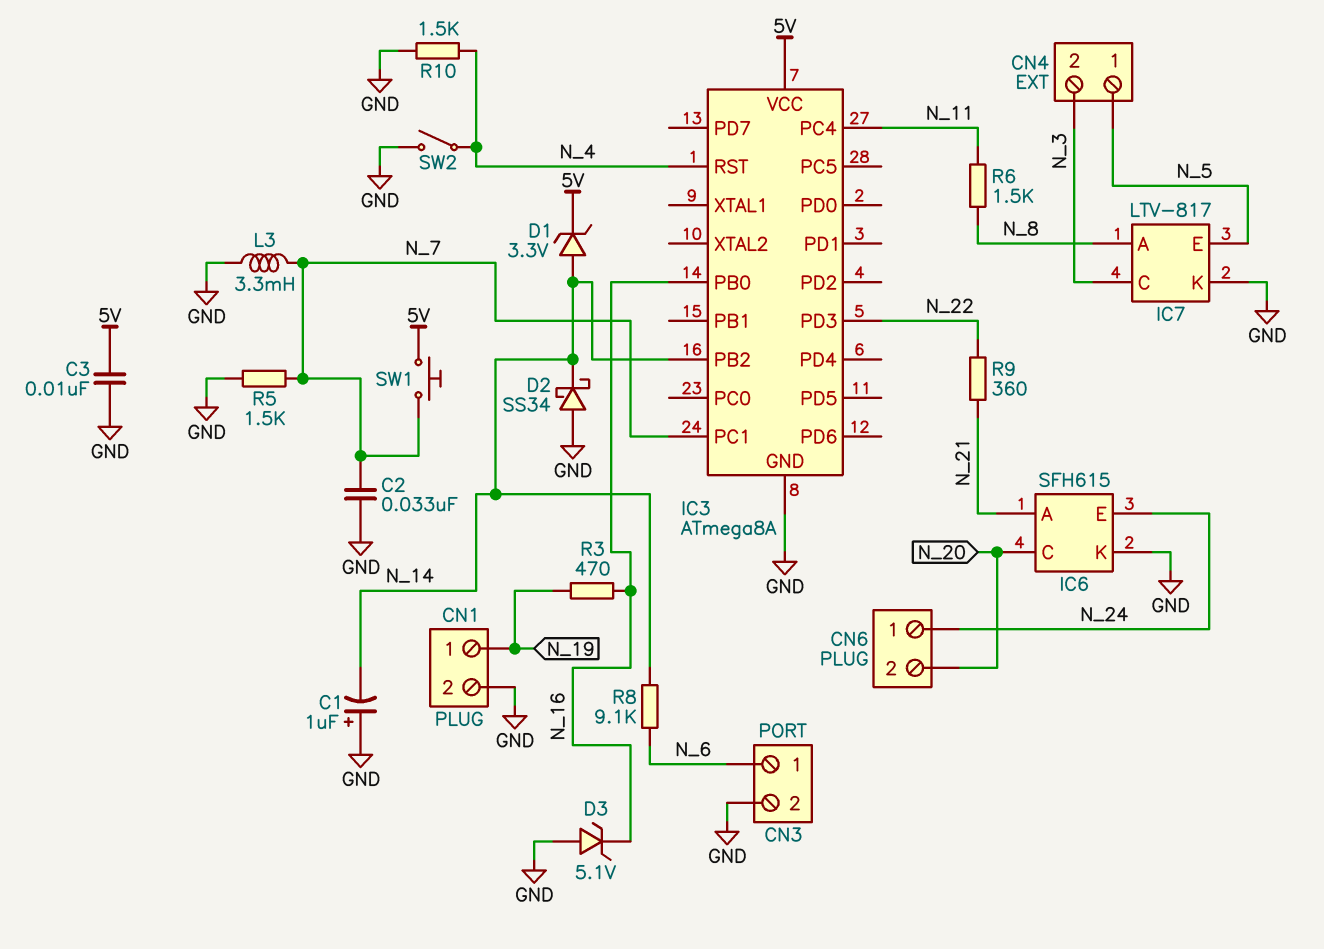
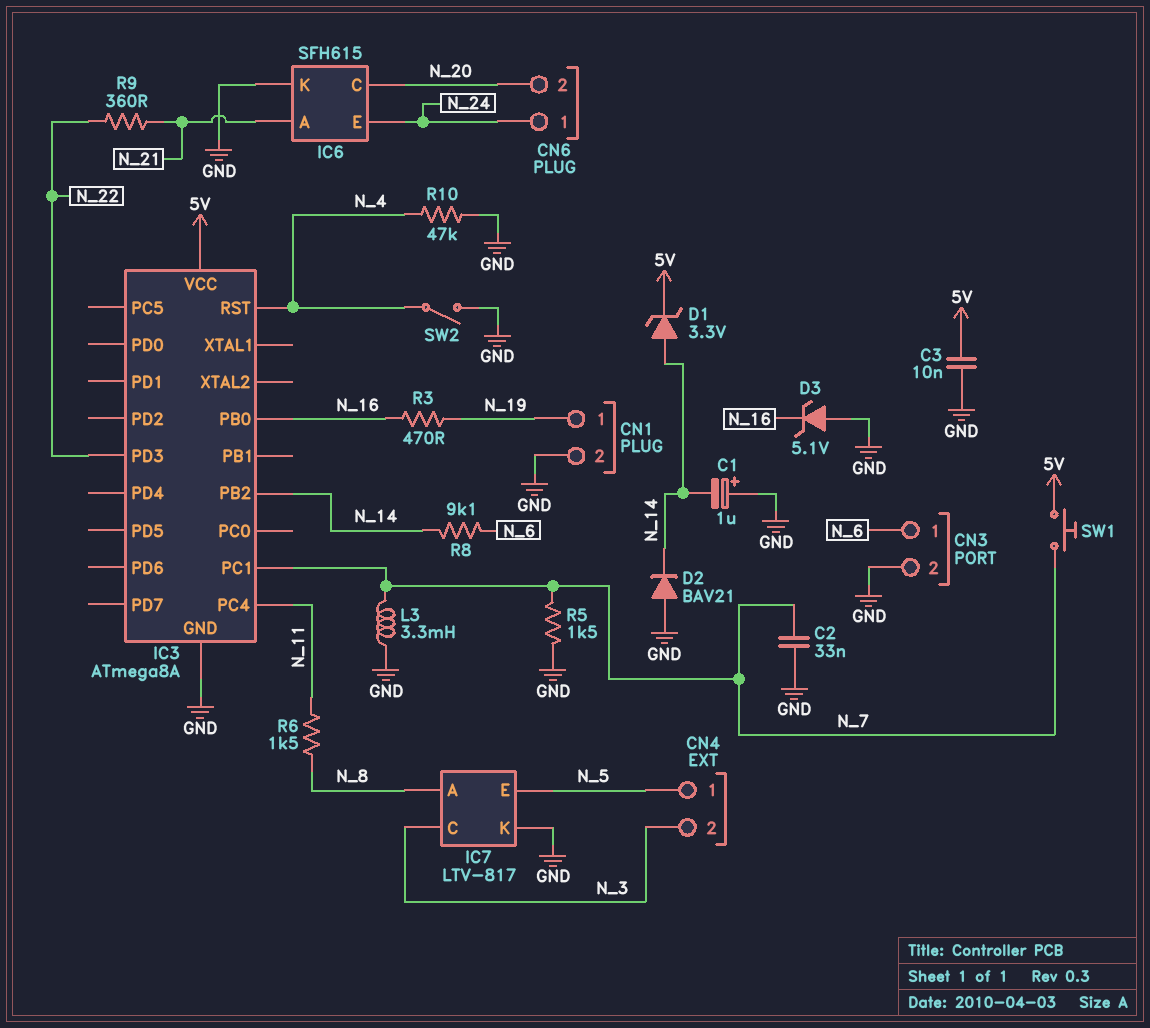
D2: schottky SS34 (A GND, K N_14) -> diode BAV21 (A GND, K N_14)
R10: 1.5k (GND, N_4) -> 47k (GND, N_4)

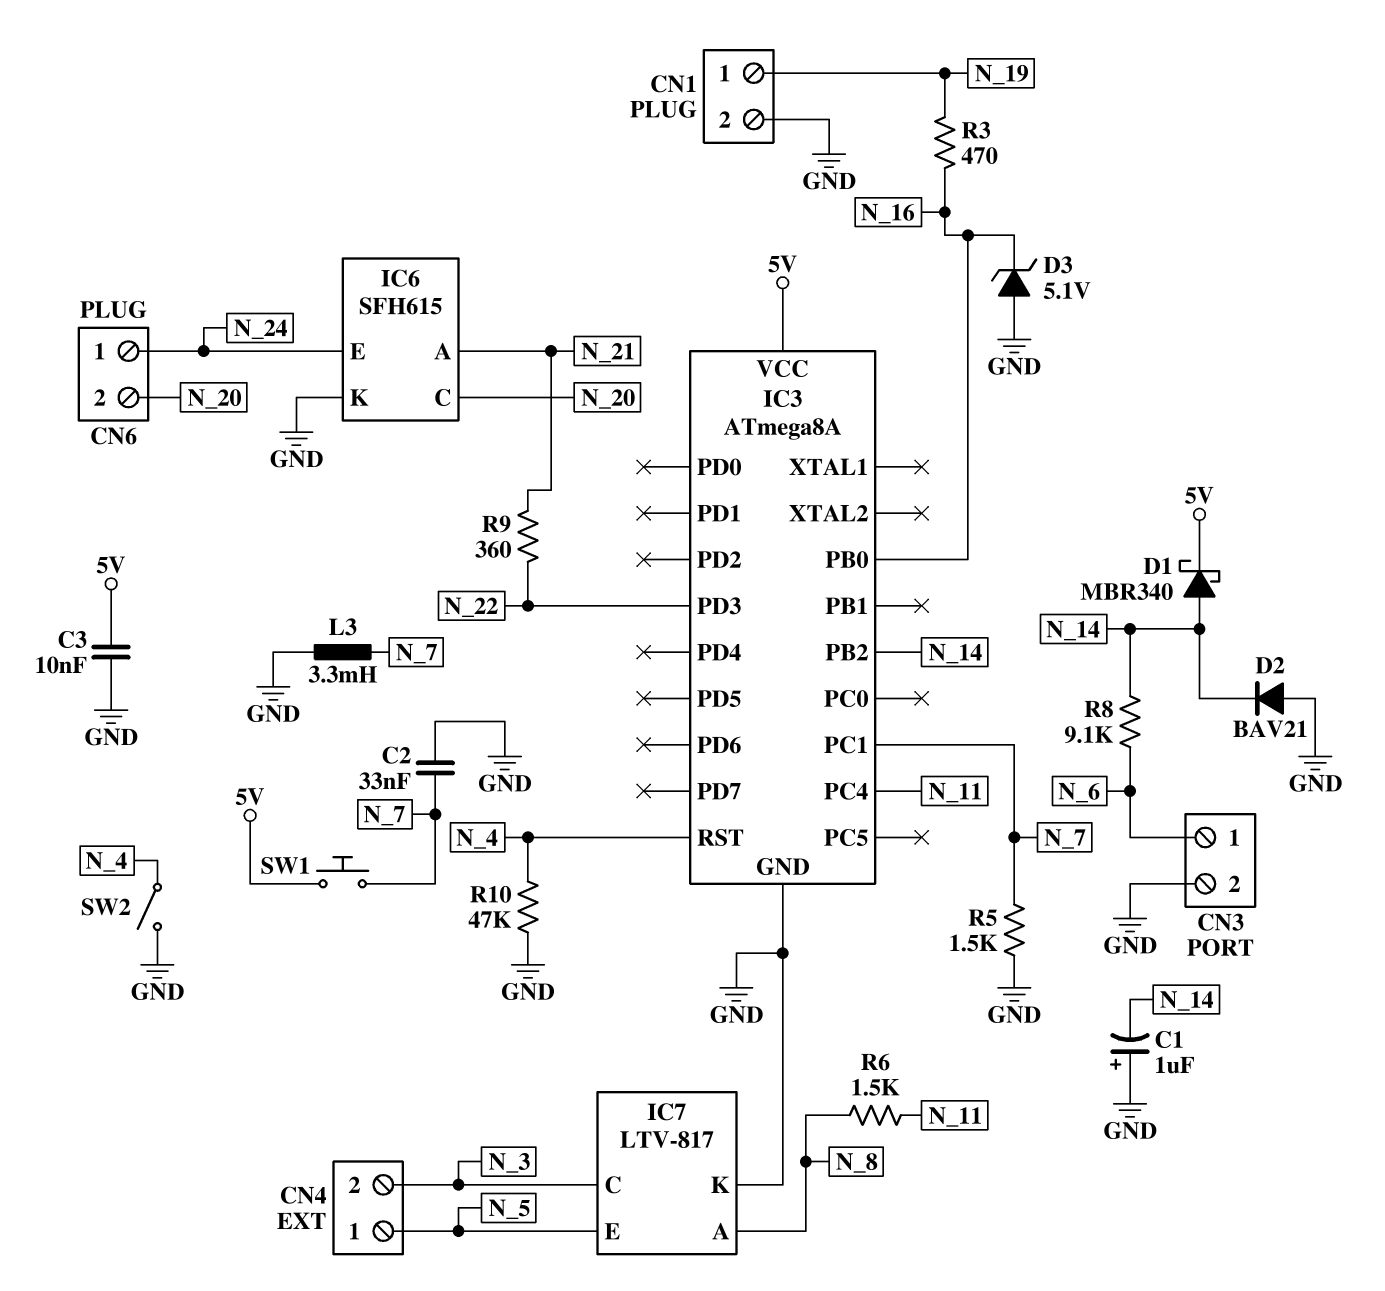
D1: zener 3.3V (A N_14, K 5V) -> schottky MBR340 (A N_14, K 5V)

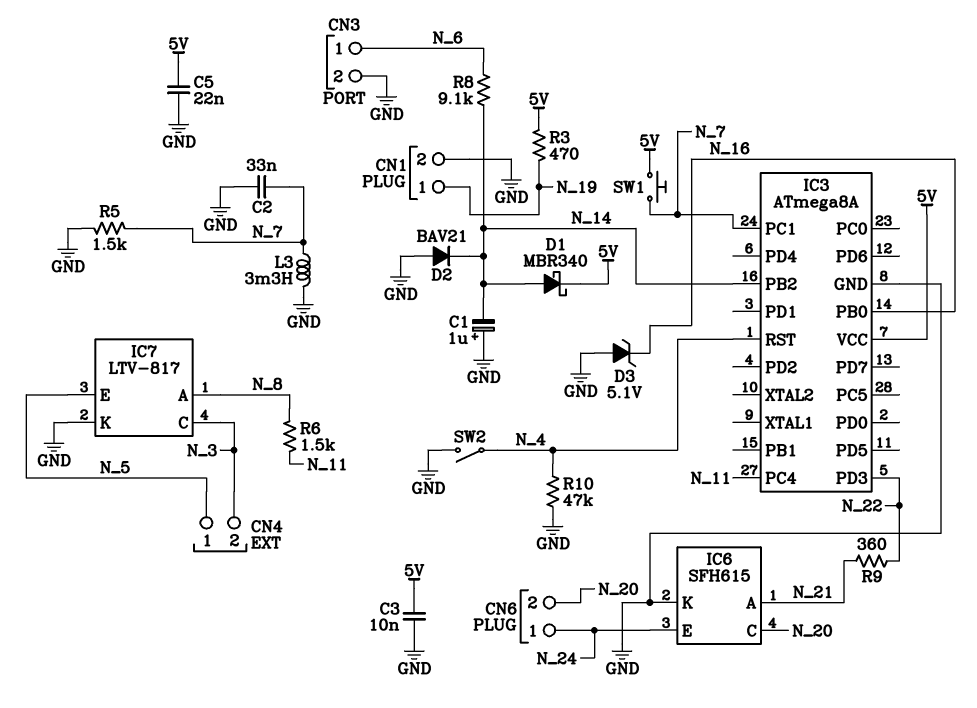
C5: none -> 22nF (5V, GND)
R3: 470 (N_16, N_19) -> 470 (5V, N_19)

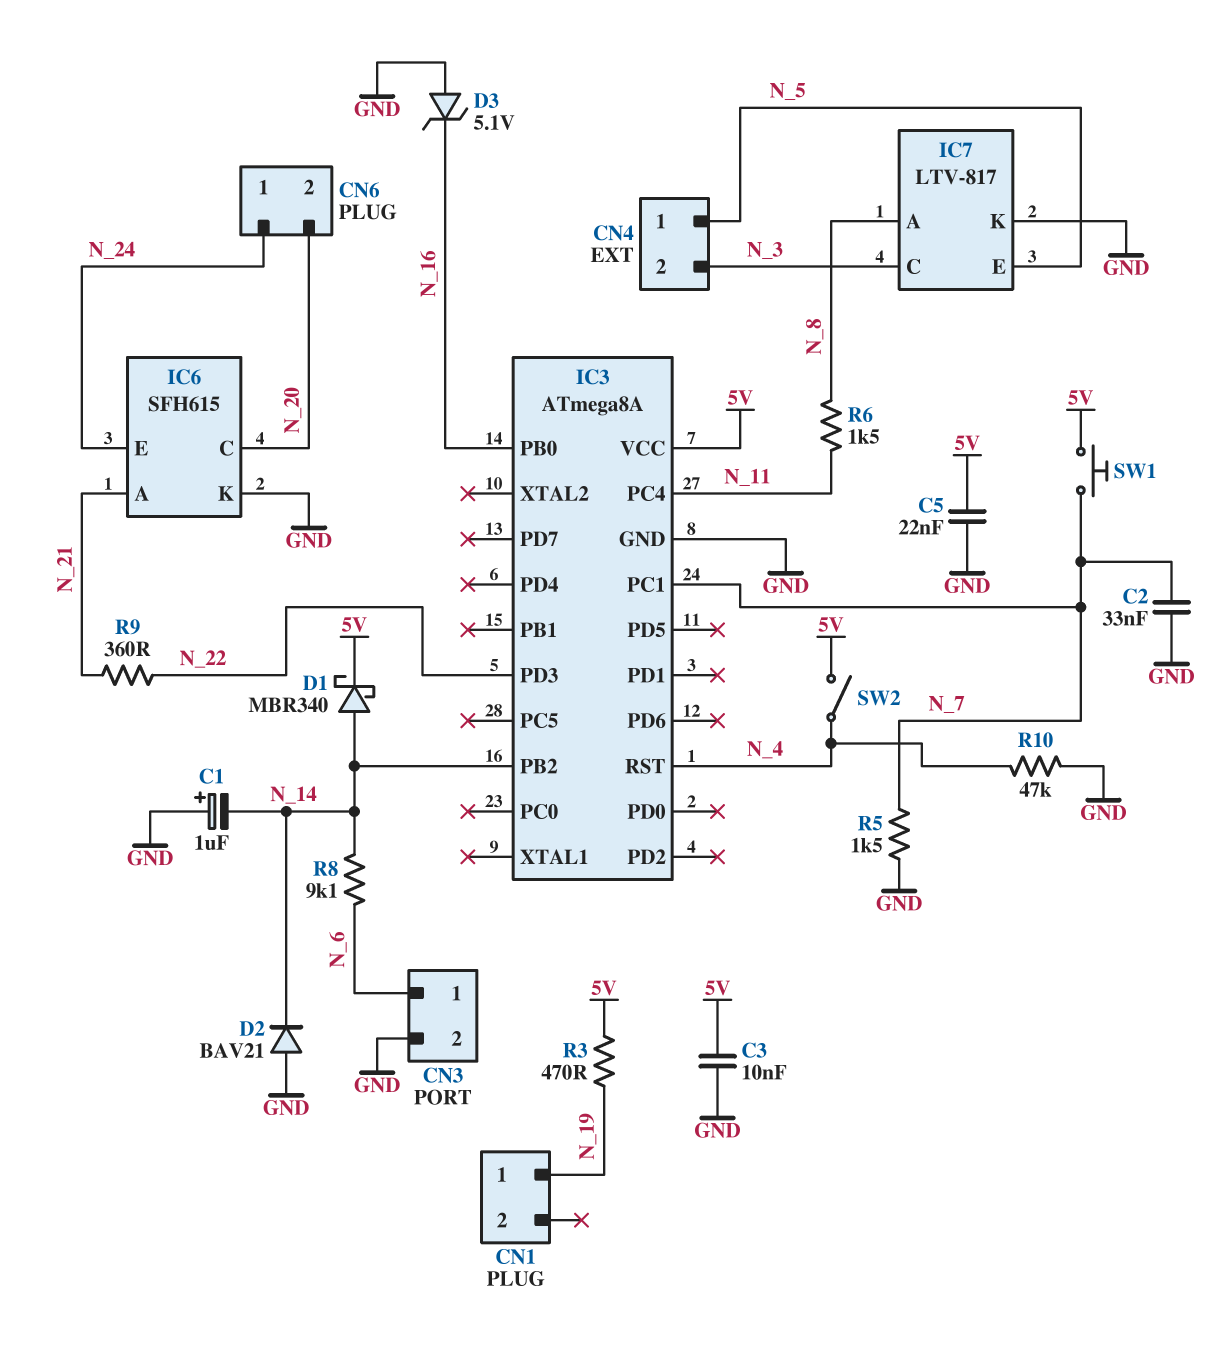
CN1 pin 2: GND -> none
L3: 3.3mH (GND, N_7) -> none
SW2: switch (GND, N_4) -> switch (5V, N_4)

